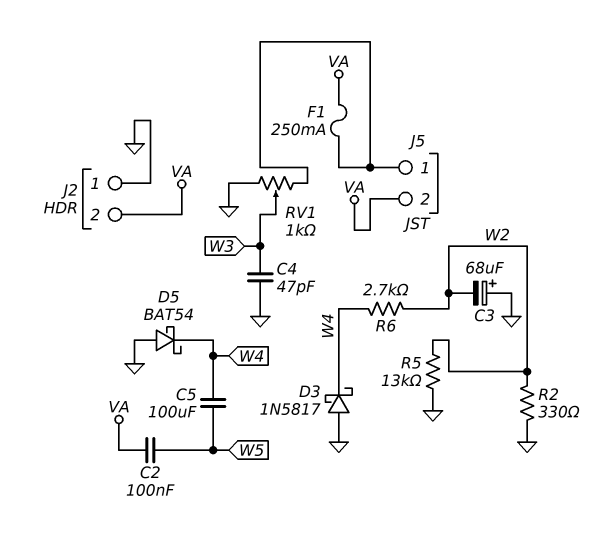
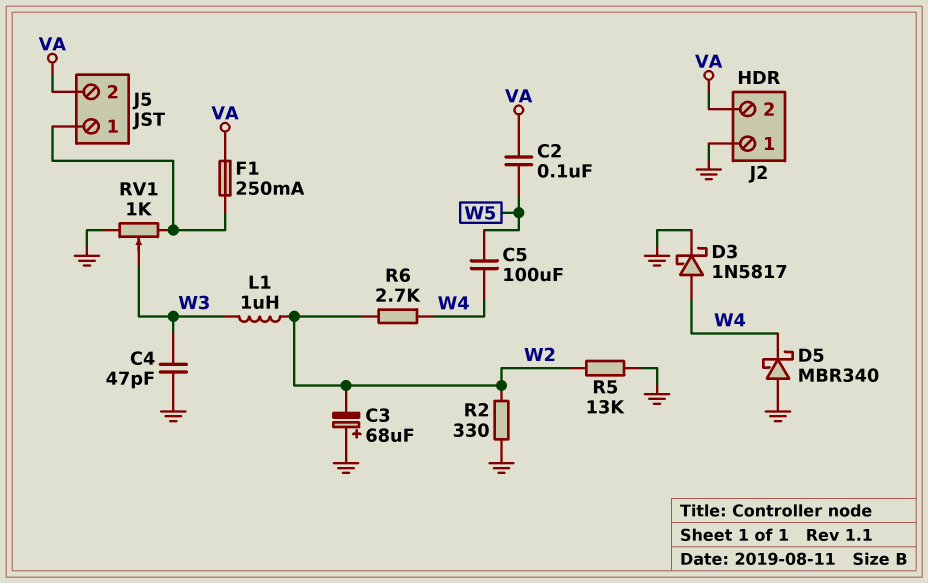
D3: schottky 1N5817 (A GND, K W4) -> schottky 1N5817 (A W4, K GND)
D5: schottky BAT54 (A GND, K W4) -> schottky MBR340 (A GND, K W4)
L1: none -> 1uH (W2, W3)

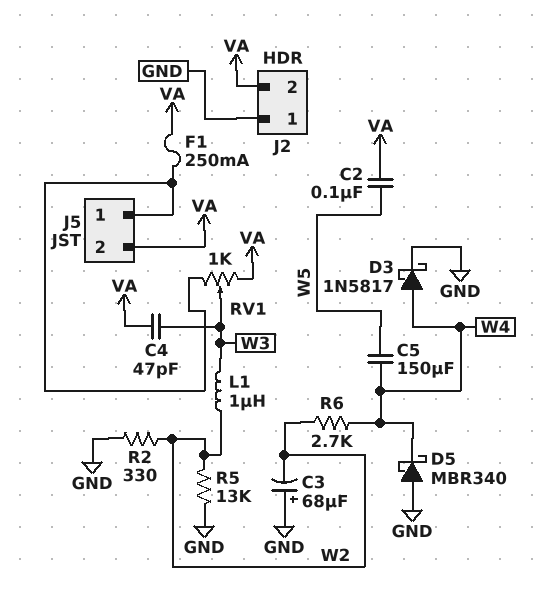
C4: 47pF (GND, W3) -> 47pF (VA, W3)
C5: 100uF (W4, W5) -> 150uF (W4, W5)
RV1: 1k (GND, J5/1, wiper W3) -> 1k (J5/1, VA, wiper W3)

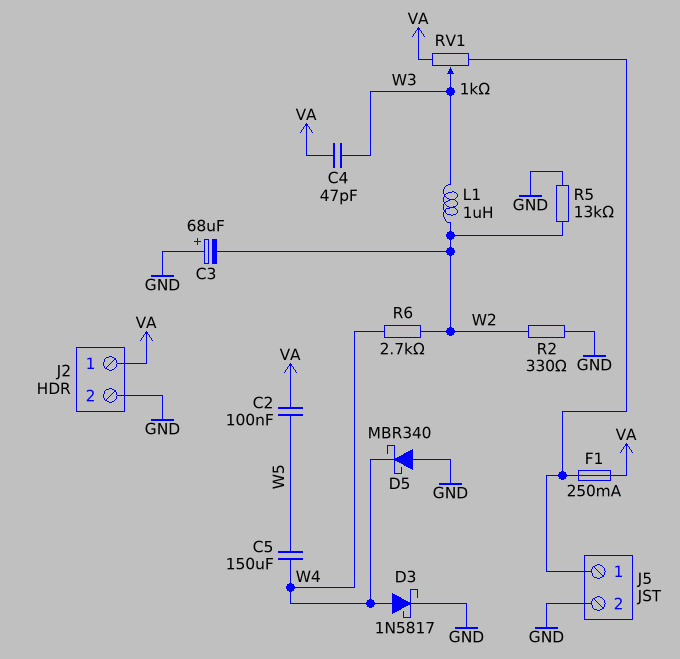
J2 pin 1: GND -> VA
J2 pin 2: VA -> GND
J5 pin 2: VA -> GND

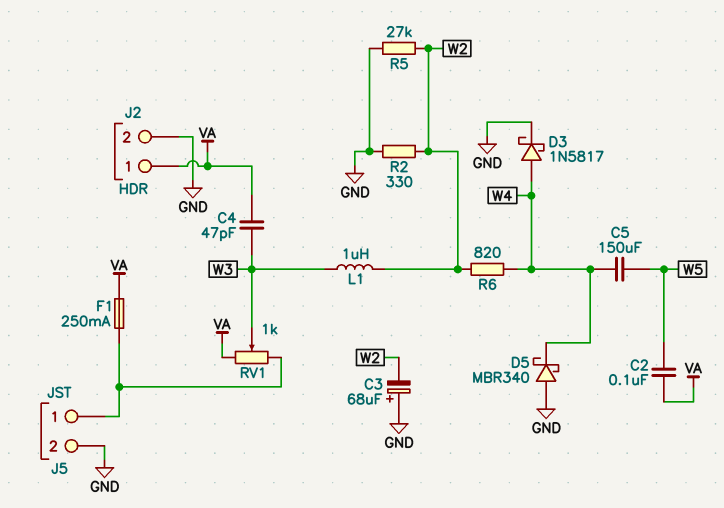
R5: 13k (GND, W2) -> 27k (GND, W2)
R6: 2.7k (W2, W4) -> 820 (W2, W4)

